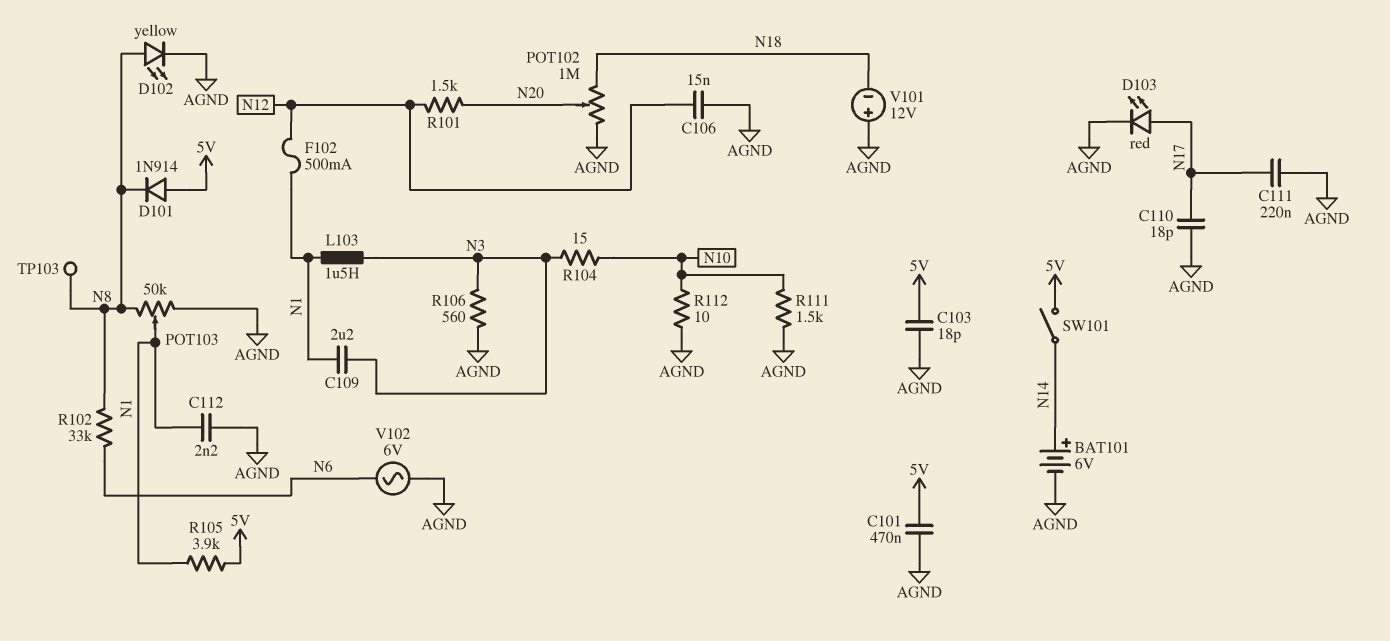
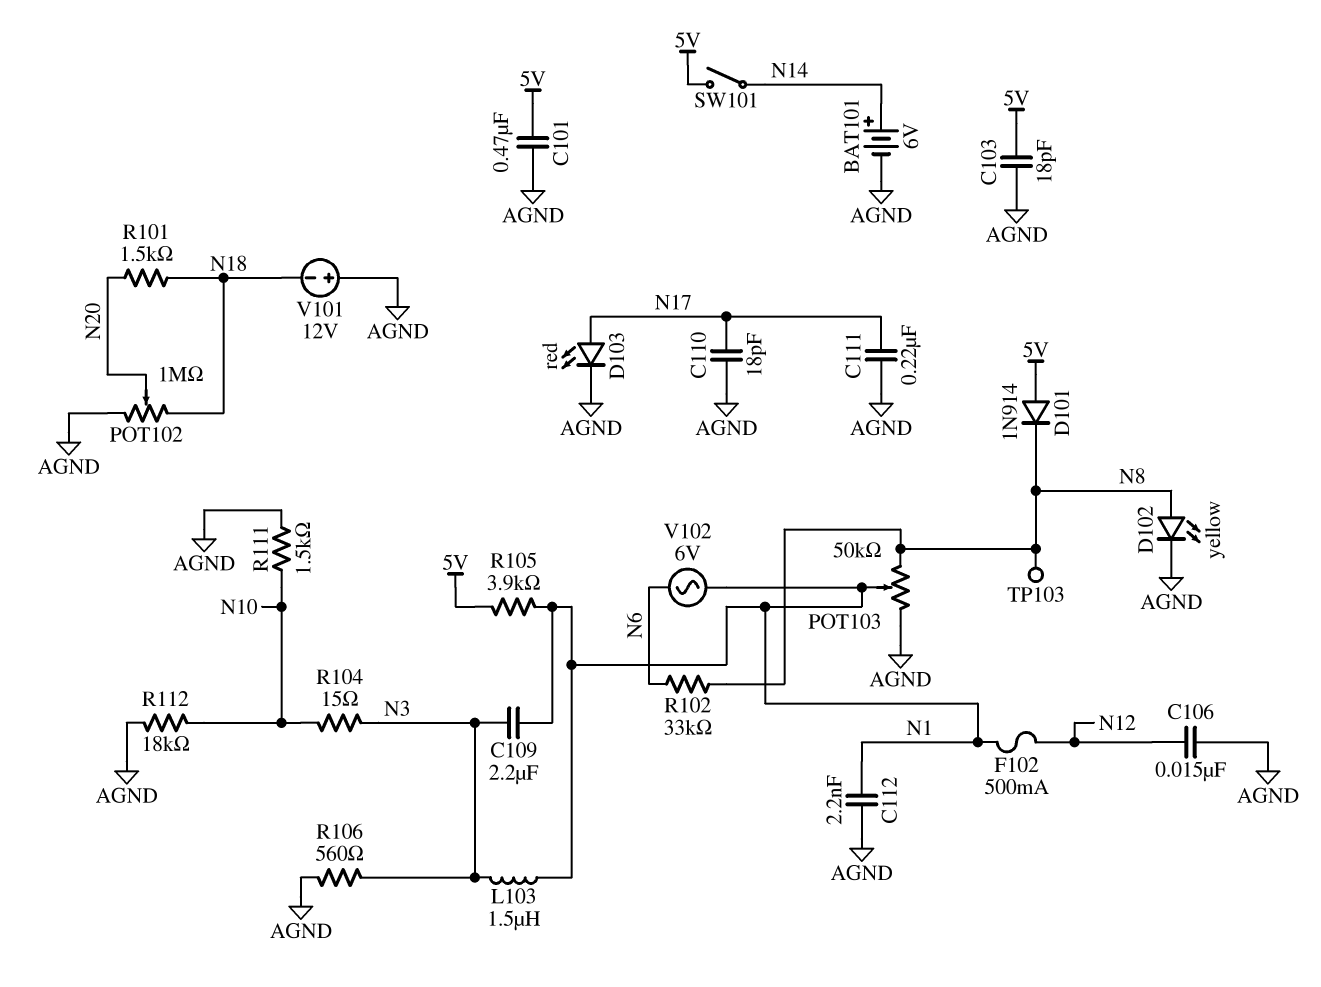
R101: 1.5k (N12, N20) -> 1.5k (N18, N20)
R112: 10 (AGND, N10) -> 18k (AGND, N10)
V102: AC 6V (AGND, N6) -> AC 6V (N1, N6)

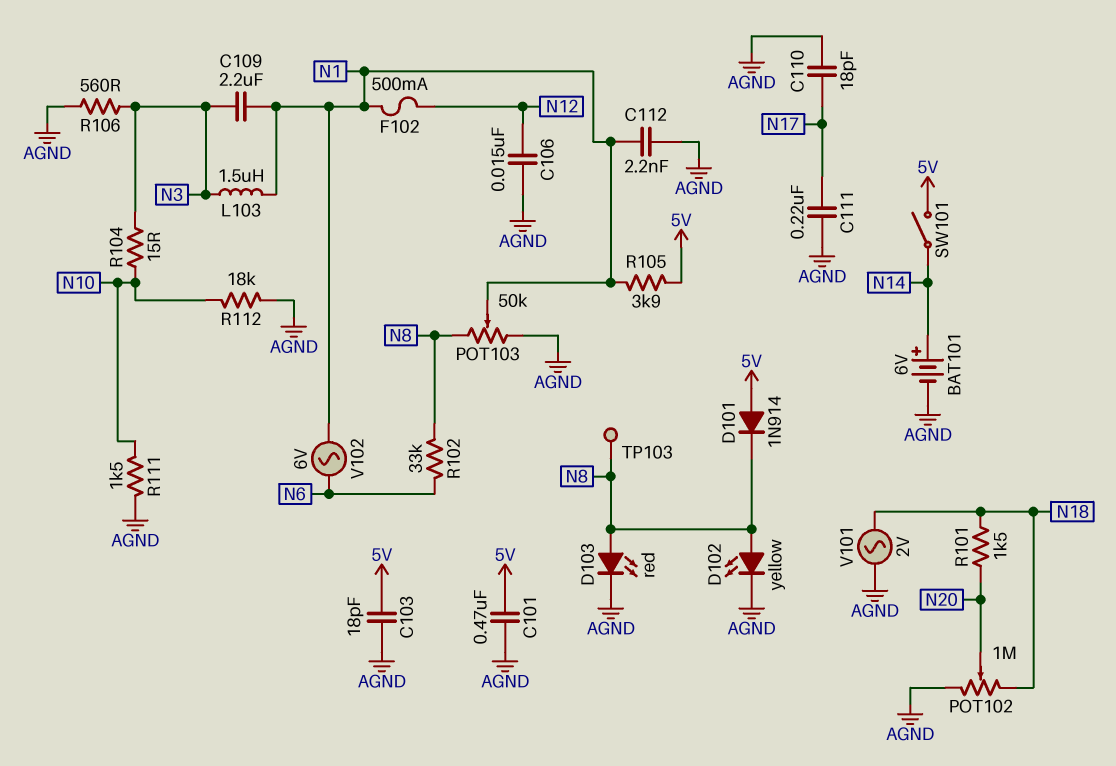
D103: LED red (A N17, K AGND) -> LED red (A N8, K AGND)
V101: 12V (plus AGND, minus N18) -> AC 2V (AGND, N18)

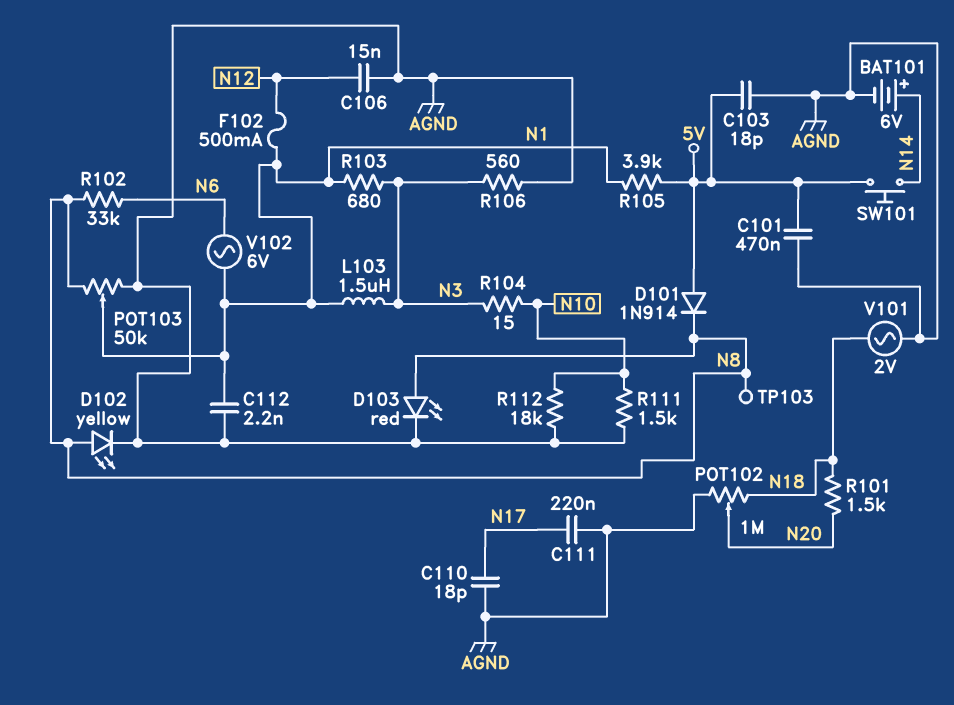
C109: 2.2uF (N1, N3) -> none
R103: none -> 680 (N1, N3)
SW101: switch (5V, N14) -> button (5V, N14)

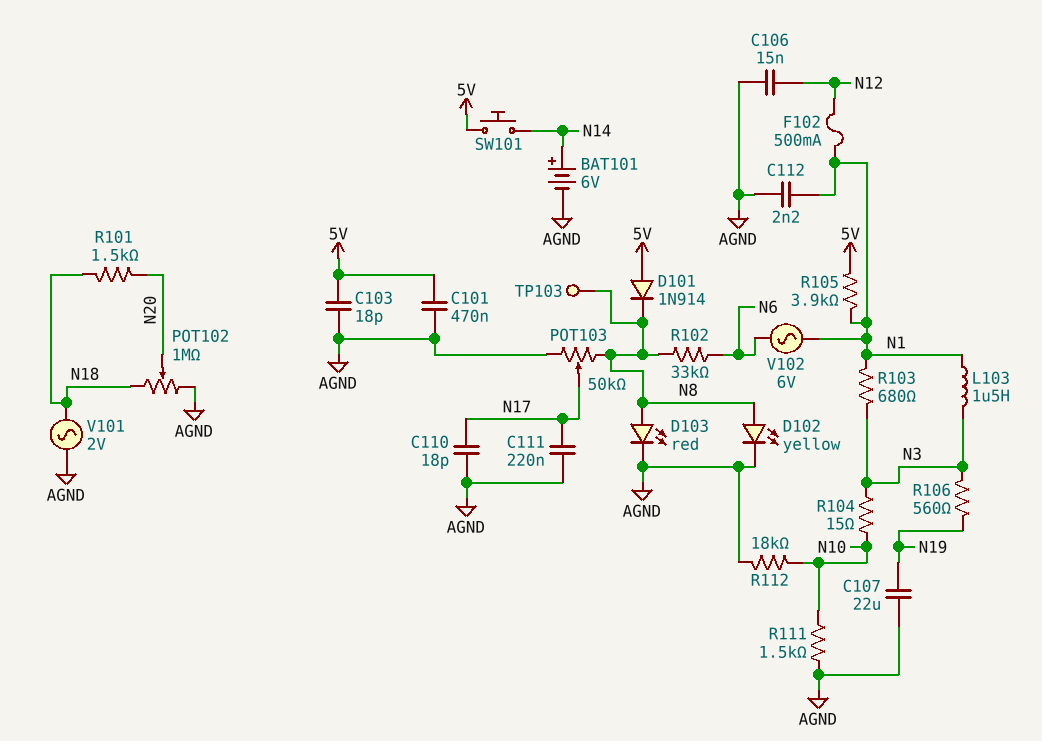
C107: none -> 22uF (AGND, N19)
POT103: 50k (AGND, N8, wiper N1) -> 50k (AGND, N8, wiper N17)
R106: 560 (AGND, N3) -> 560 (N3, N19)

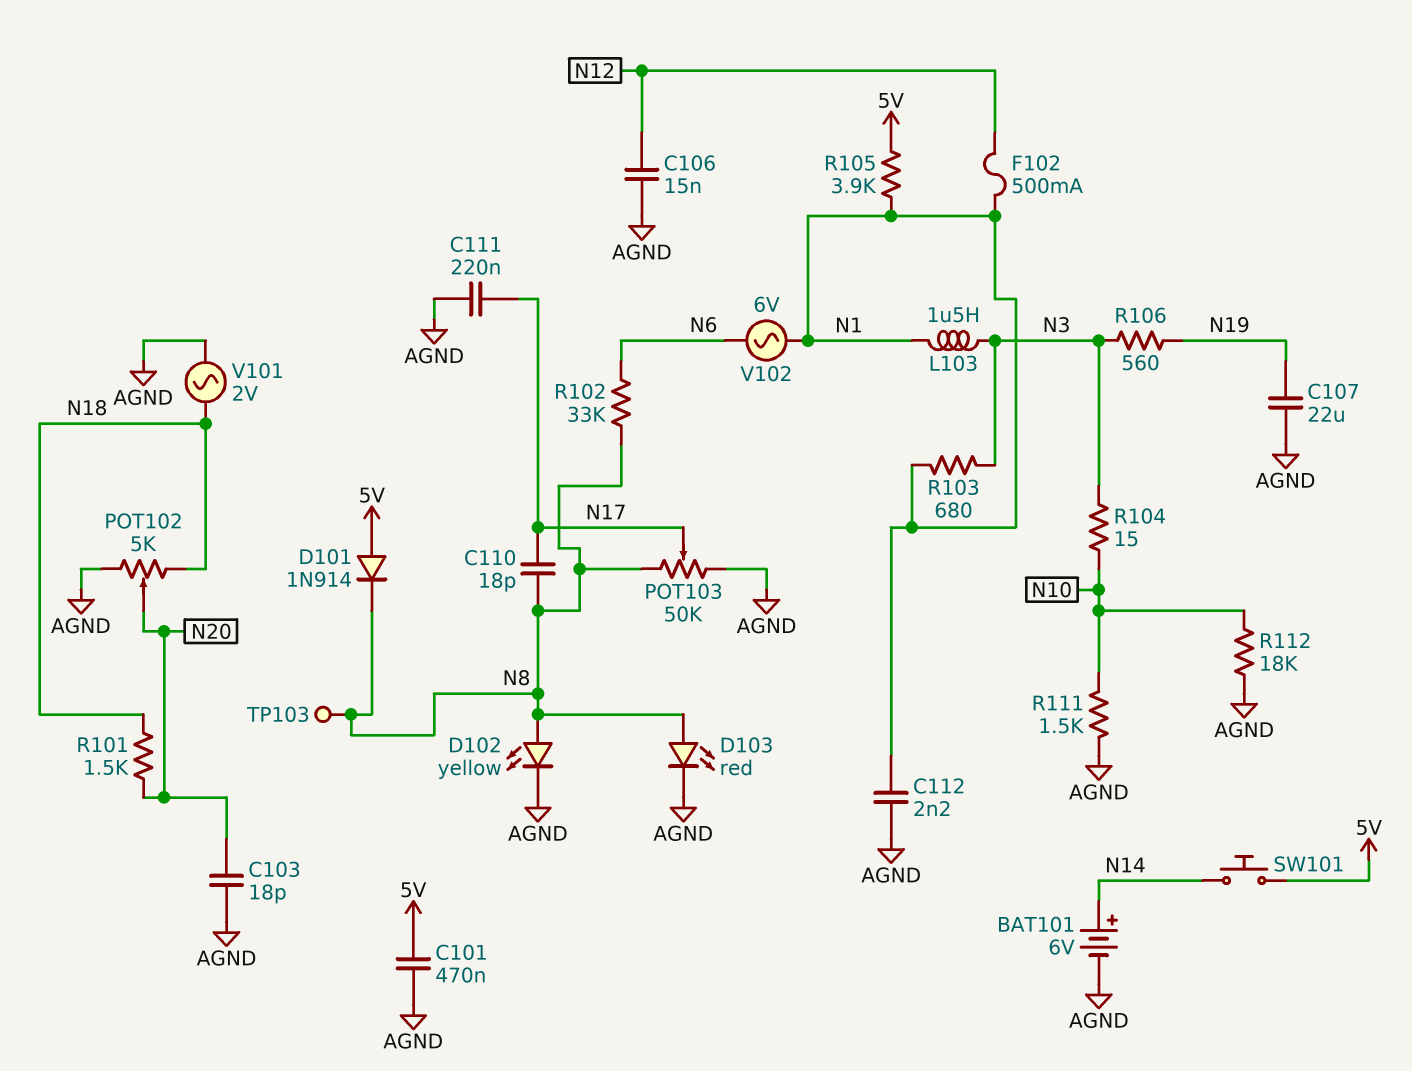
C103: 18pF (5V, AGND) -> 18pF (AGND, N20)
C110: 18pF (AGND, N17) -> 18pF (N8, N17)
POT102: 1M (AGND, N18, wiper N20) -> 5k (AGND, N18, wiper N20)

